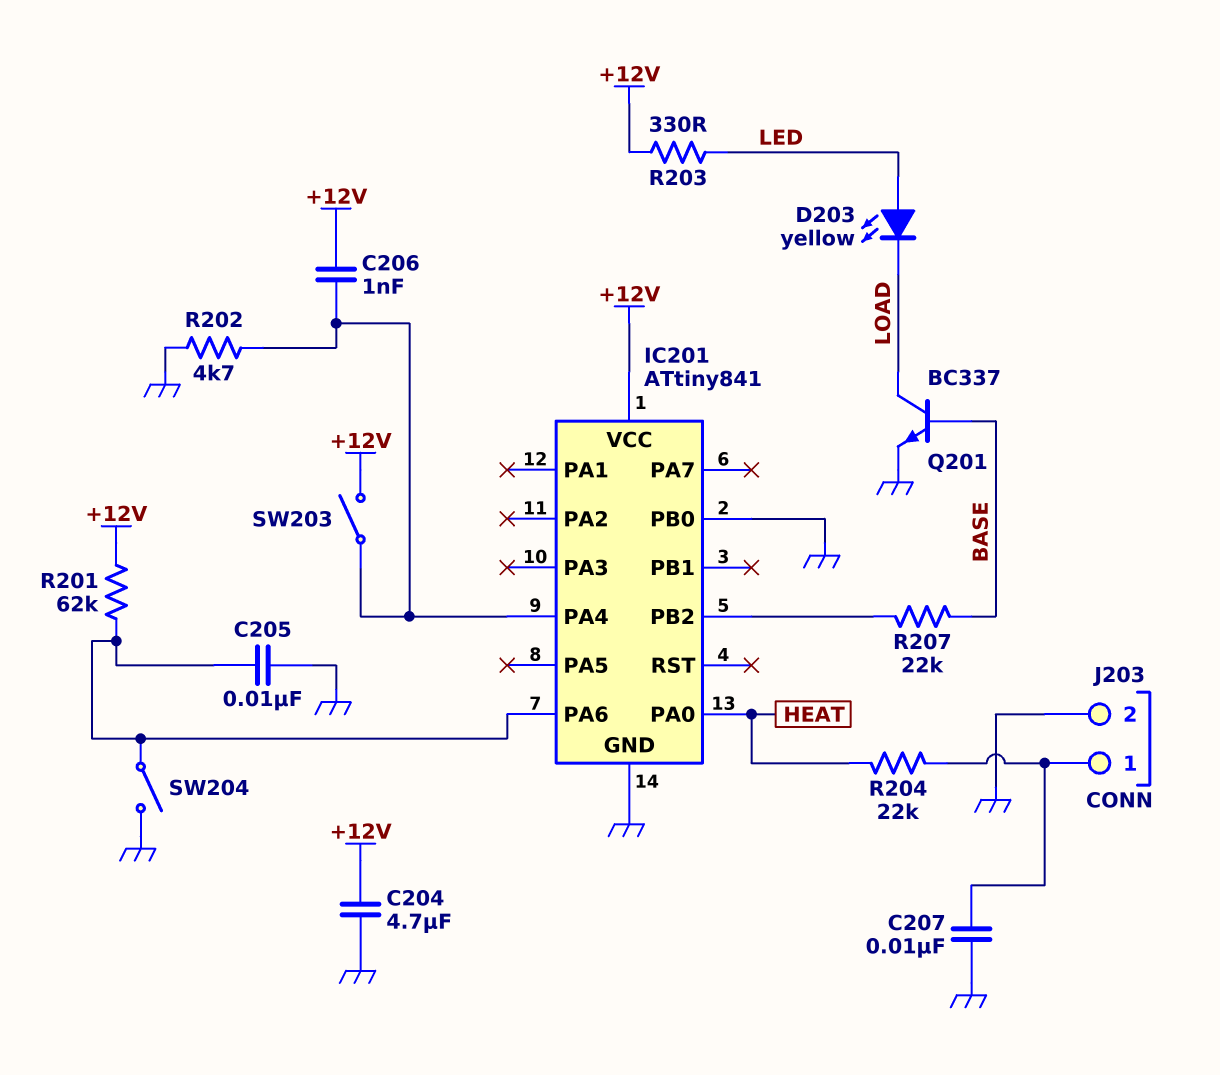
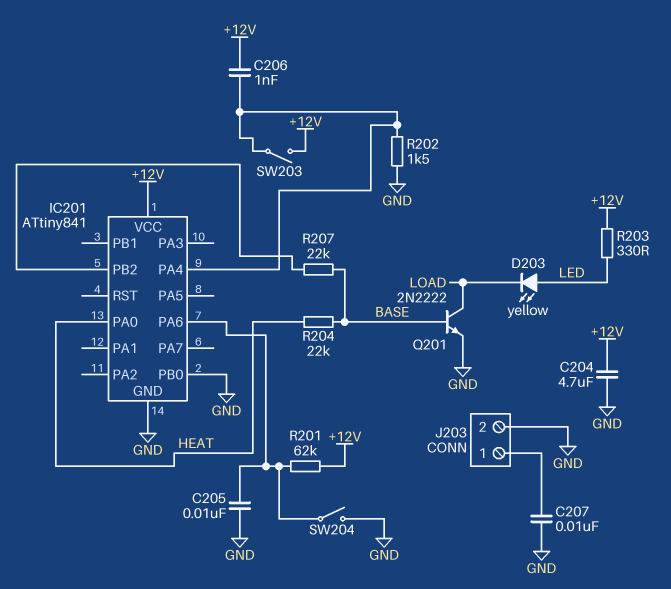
Q201: NPN BC337 (B BASE, C LOAD, E GND) -> NPN 2N2222 (B BASE, C LOAD, E GND)
R202: 4.7k (GND, IC201/PA4) -> 1.5k (GND, IC201/PA4)
R204: 22k (HEAT, J203/1) -> 22k (BASE, HEAT)

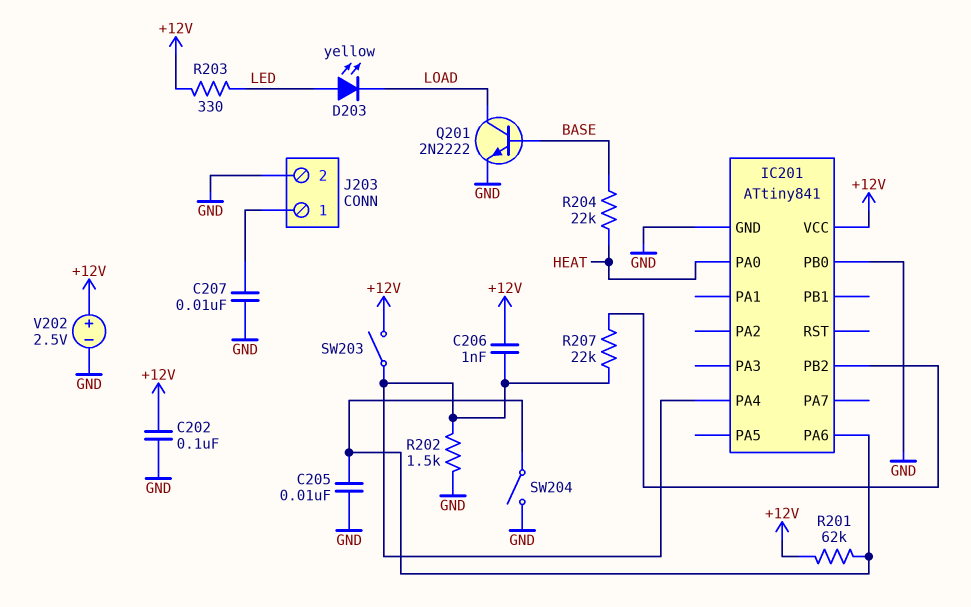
C202: none -> 100nF (+12V, GND)
C204: 4.7uF (+12V, GND) -> none
R207: 22k (BASE, IC201/PB2) -> 22k (IC201/PA4, IC201/PB2)
V202: none -> 2.5V (plus +12V, minus GND)

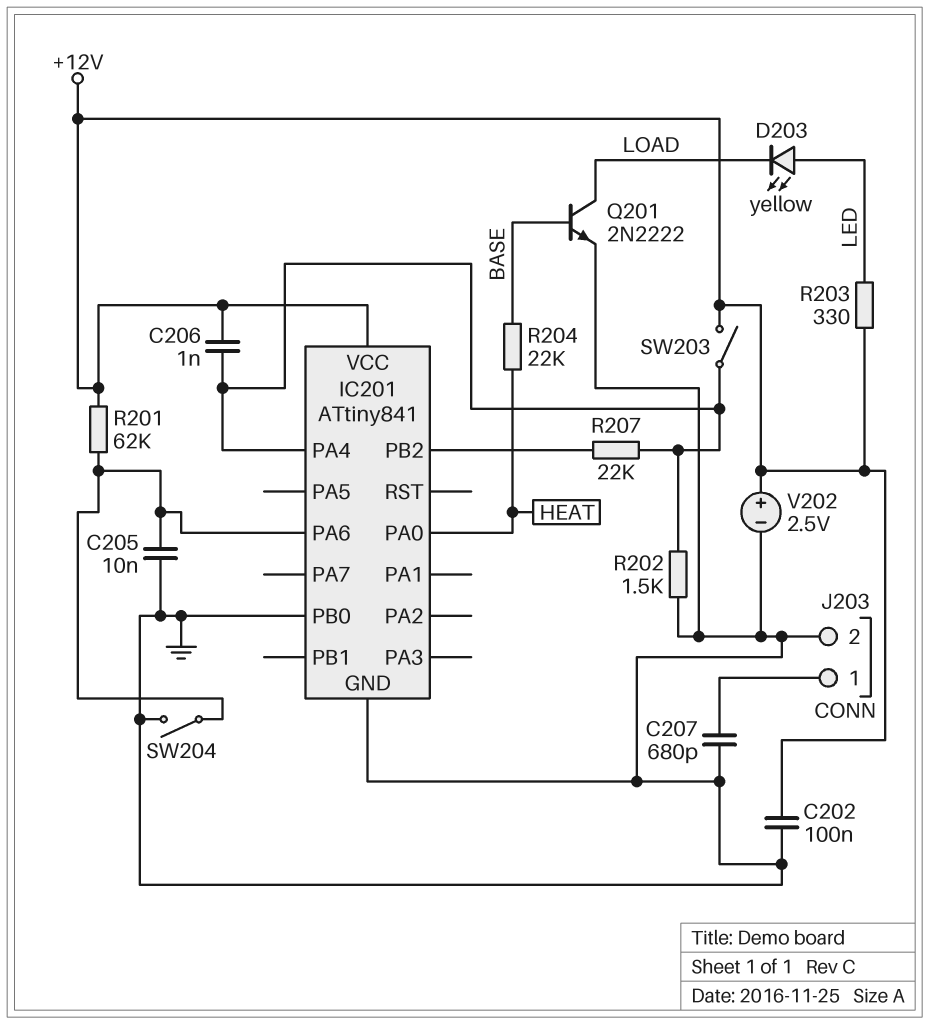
C207: 10nF (GND, J203/1) -> 680pF (GND, J203/1)

